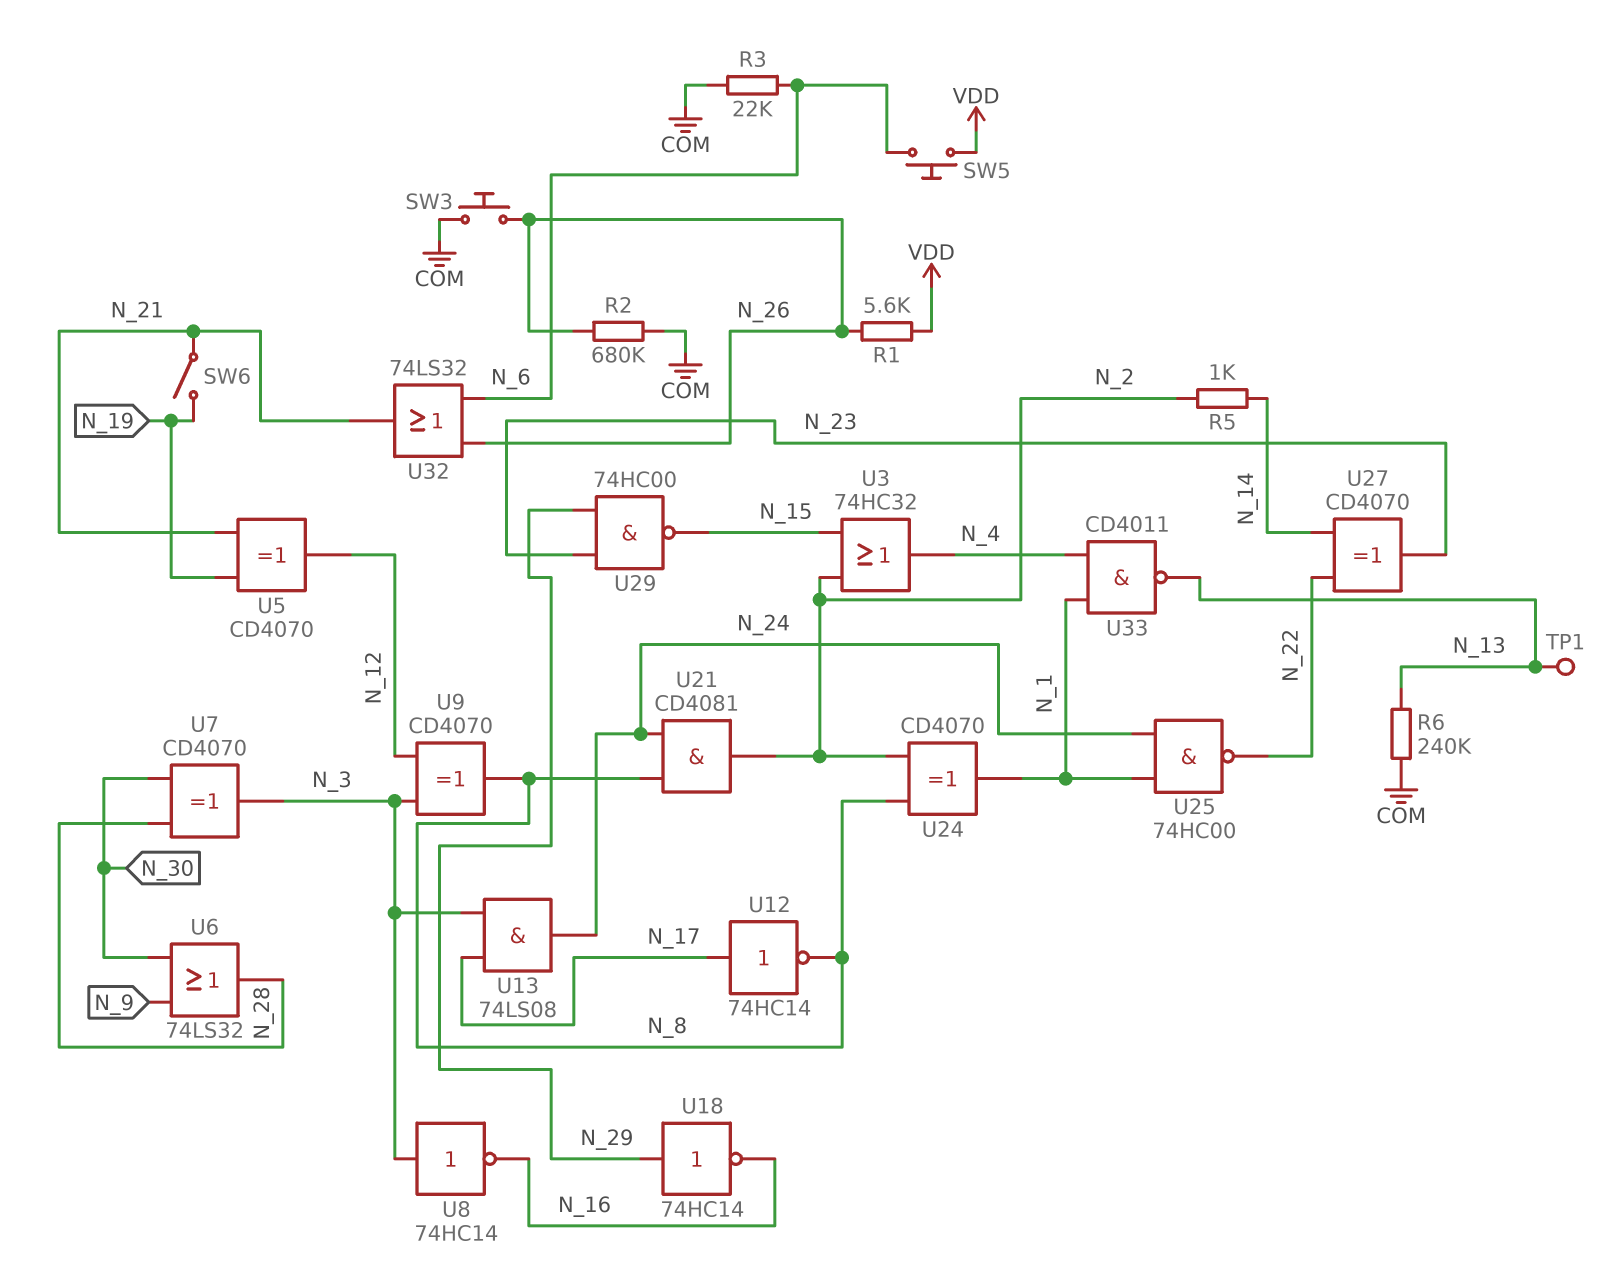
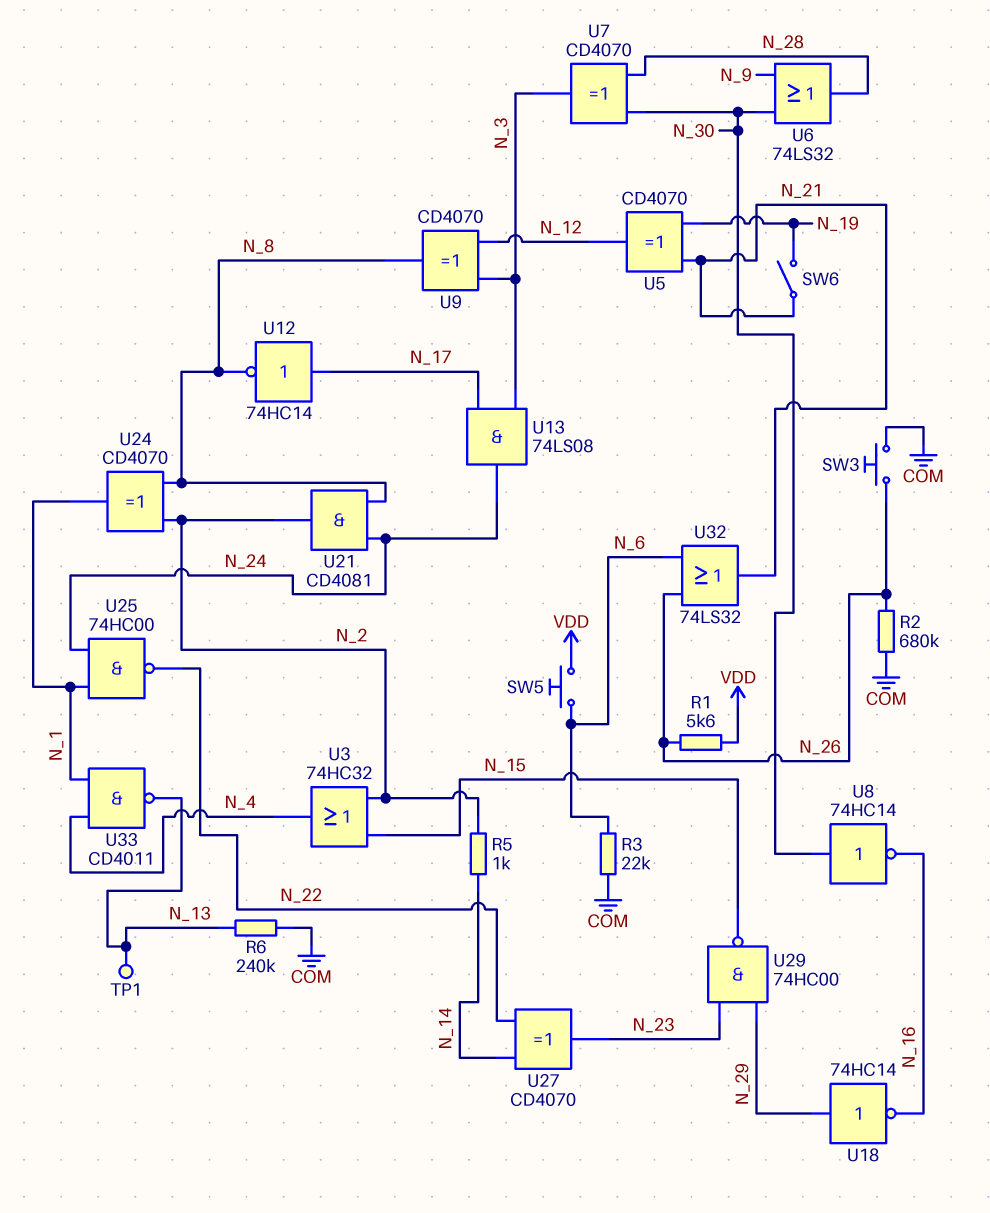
U8: NOT 74HC14 (in N_3, out N_16) -> NOT 74HC14 (in N_30, out N_16)

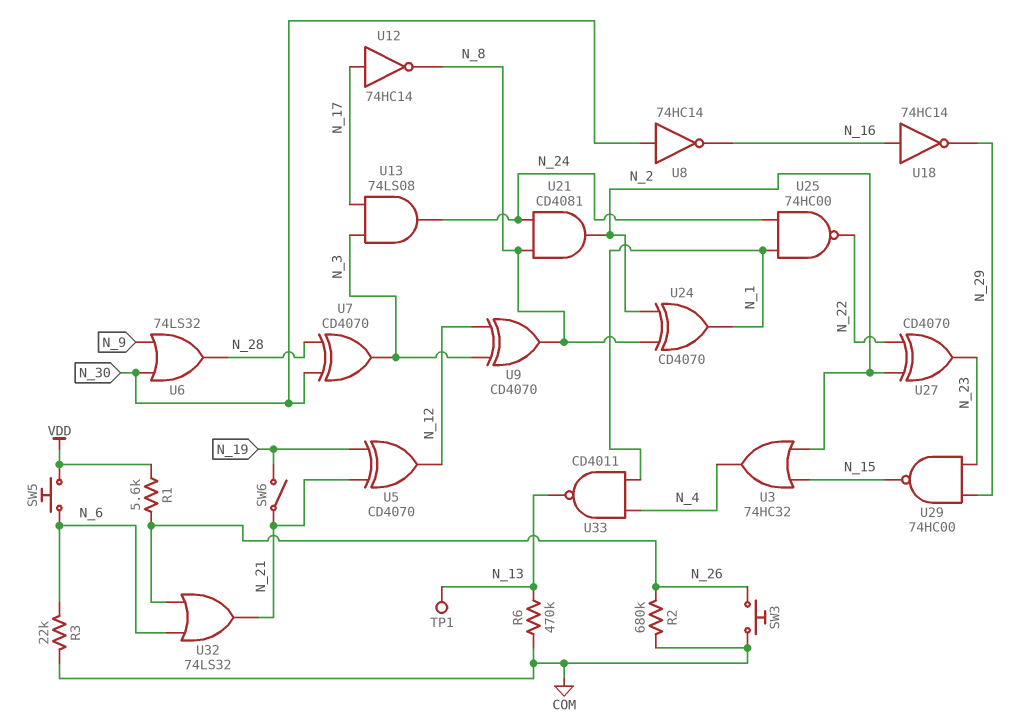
R5: 1k (N_2, N_14) -> none
R6: 240k (COM, N_13) -> 470k (COM, N_13)
U18: NOT 74HC14 (in N_29, out N_16) -> NOT 74HC14 (in N_16, out N_29)
U27: XOR CD4070 (in N_14, in N_22, out N_23) -> XOR CD4070 (in N_2, in N_22, out N_23)

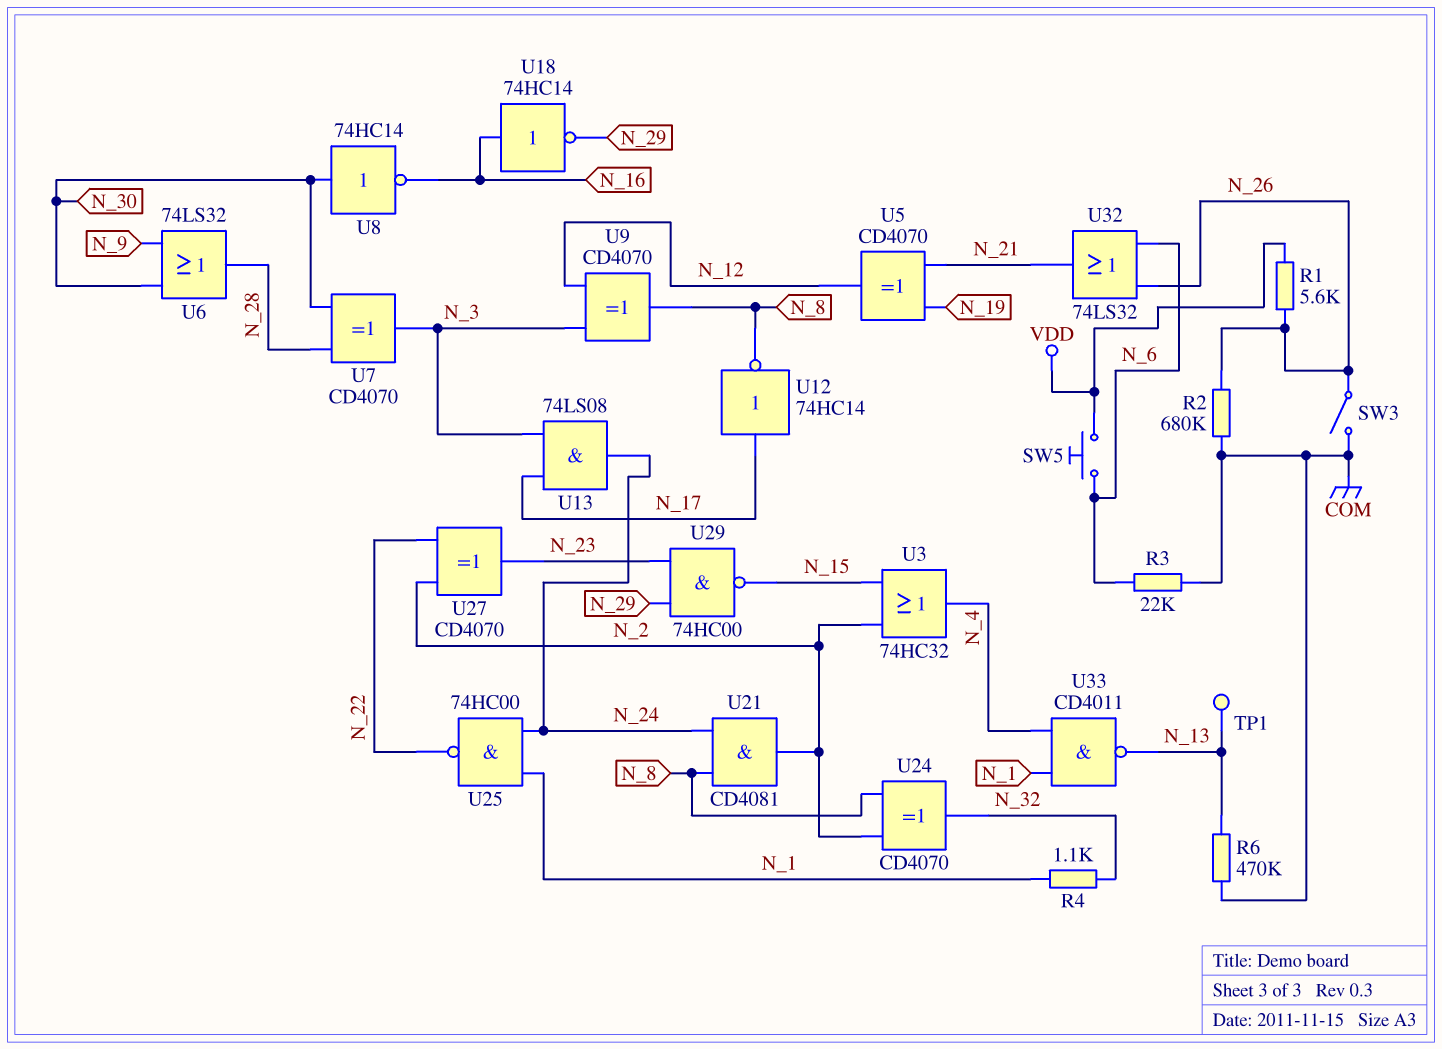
R4: none -> 1.1k (N_1, N_32)
SW3: button (COM, N_26) -> switch (COM, N_26)
SW6: switch (N_19, N_21) -> none
U24: XOR CD4070 (in N_2, in N_8, out N_1) -> XOR CD4070 (in N_2, in N_8, out N_32)

